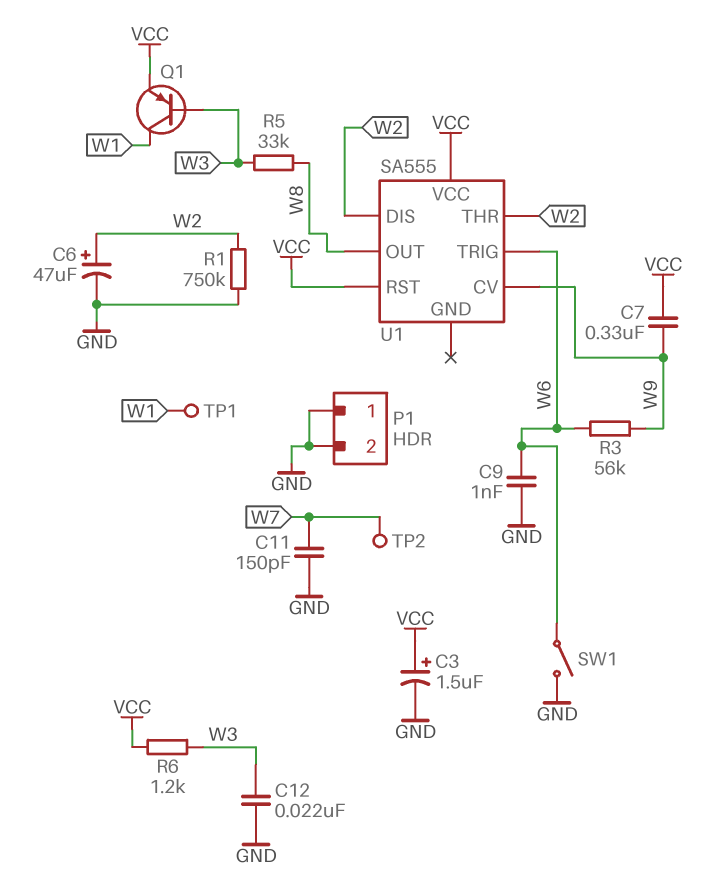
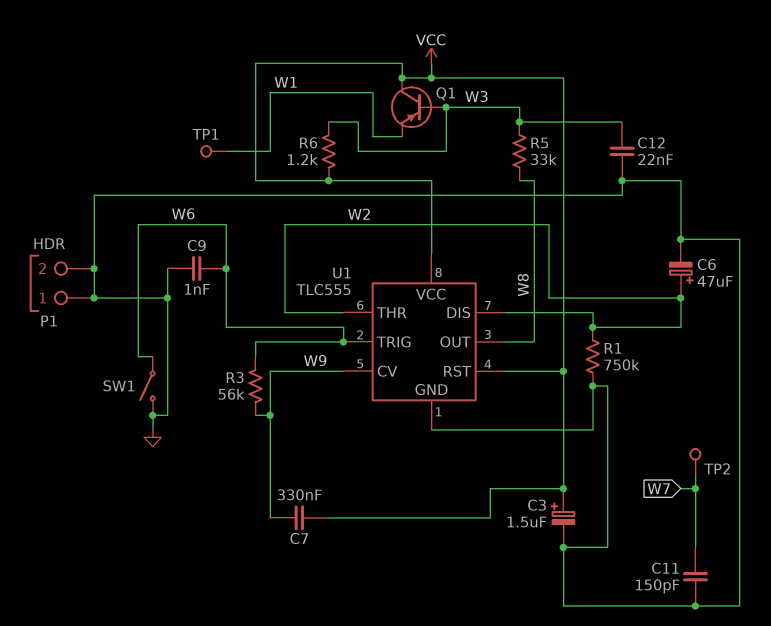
Q1: PNP (B W3, C W1, E VCC) -> PNP (B W3, C VCC, E W1)
U1: SA555 -> TLC555
U1 pin GND: none -> GND

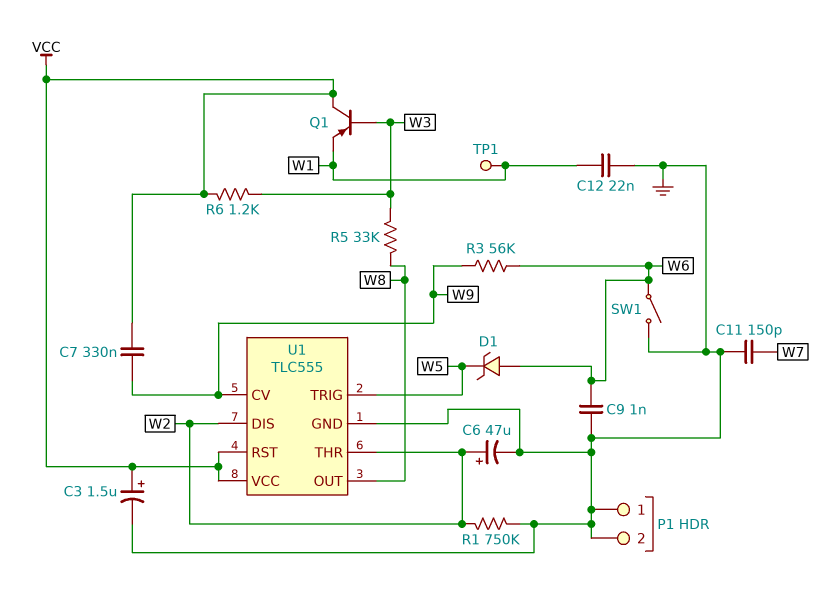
C12: 22nF (GND, W3) -> 22nF (GND, W1)
D1: none -> zener (A W6, K W5)
TP2: test point (W7) -> none
U1 pin TRIG: W6 -> W5

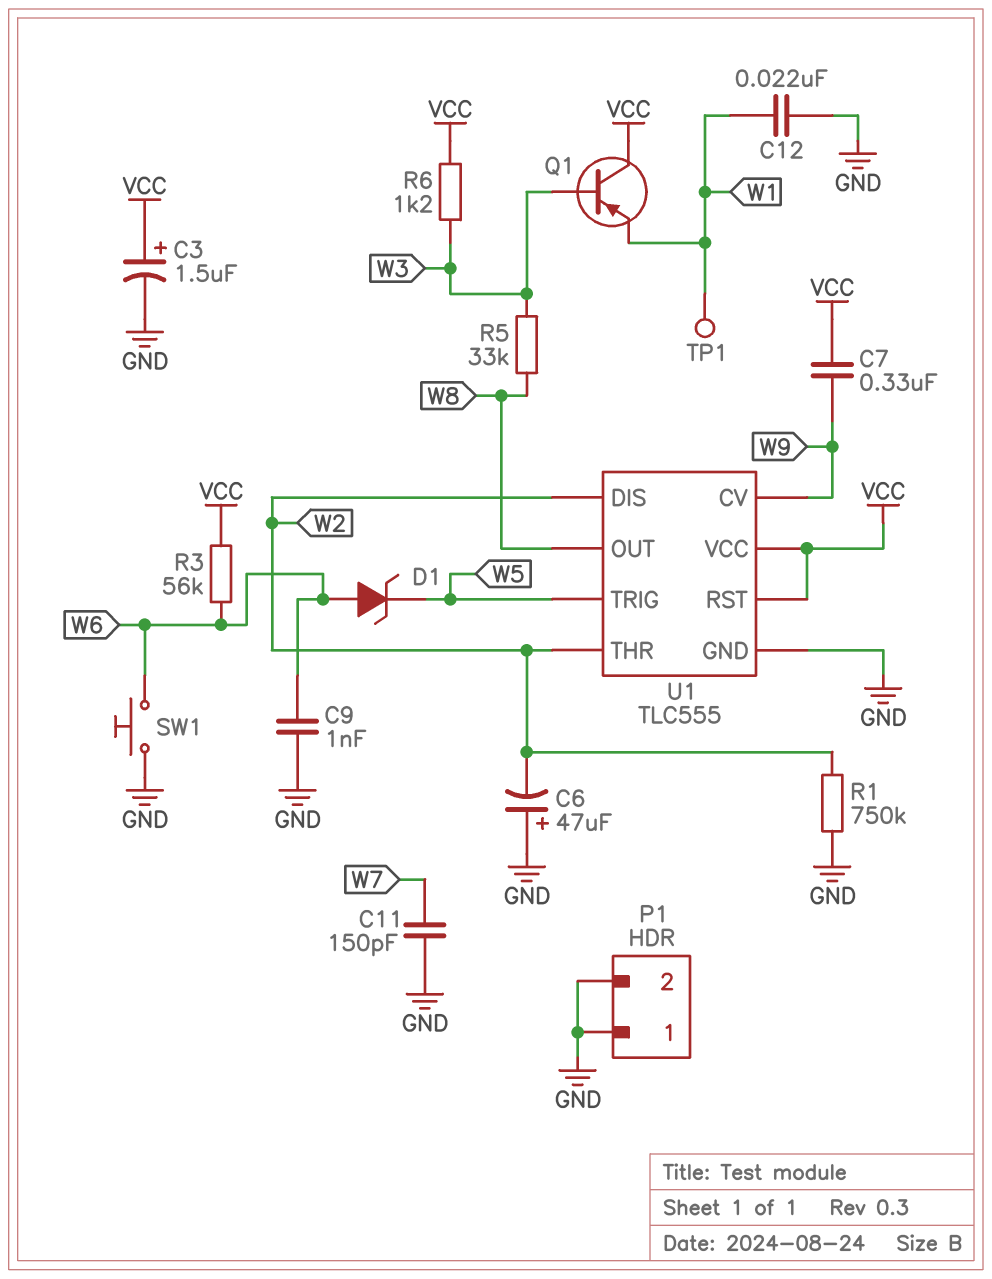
C6: 47uF (plus W2, minus GND) -> 47uF (plus GND, minus W2)
R3: 56k (W6, W9) -> 56k (VCC, W6)
SW1: switch (GND, W6) -> button (GND, W6)

